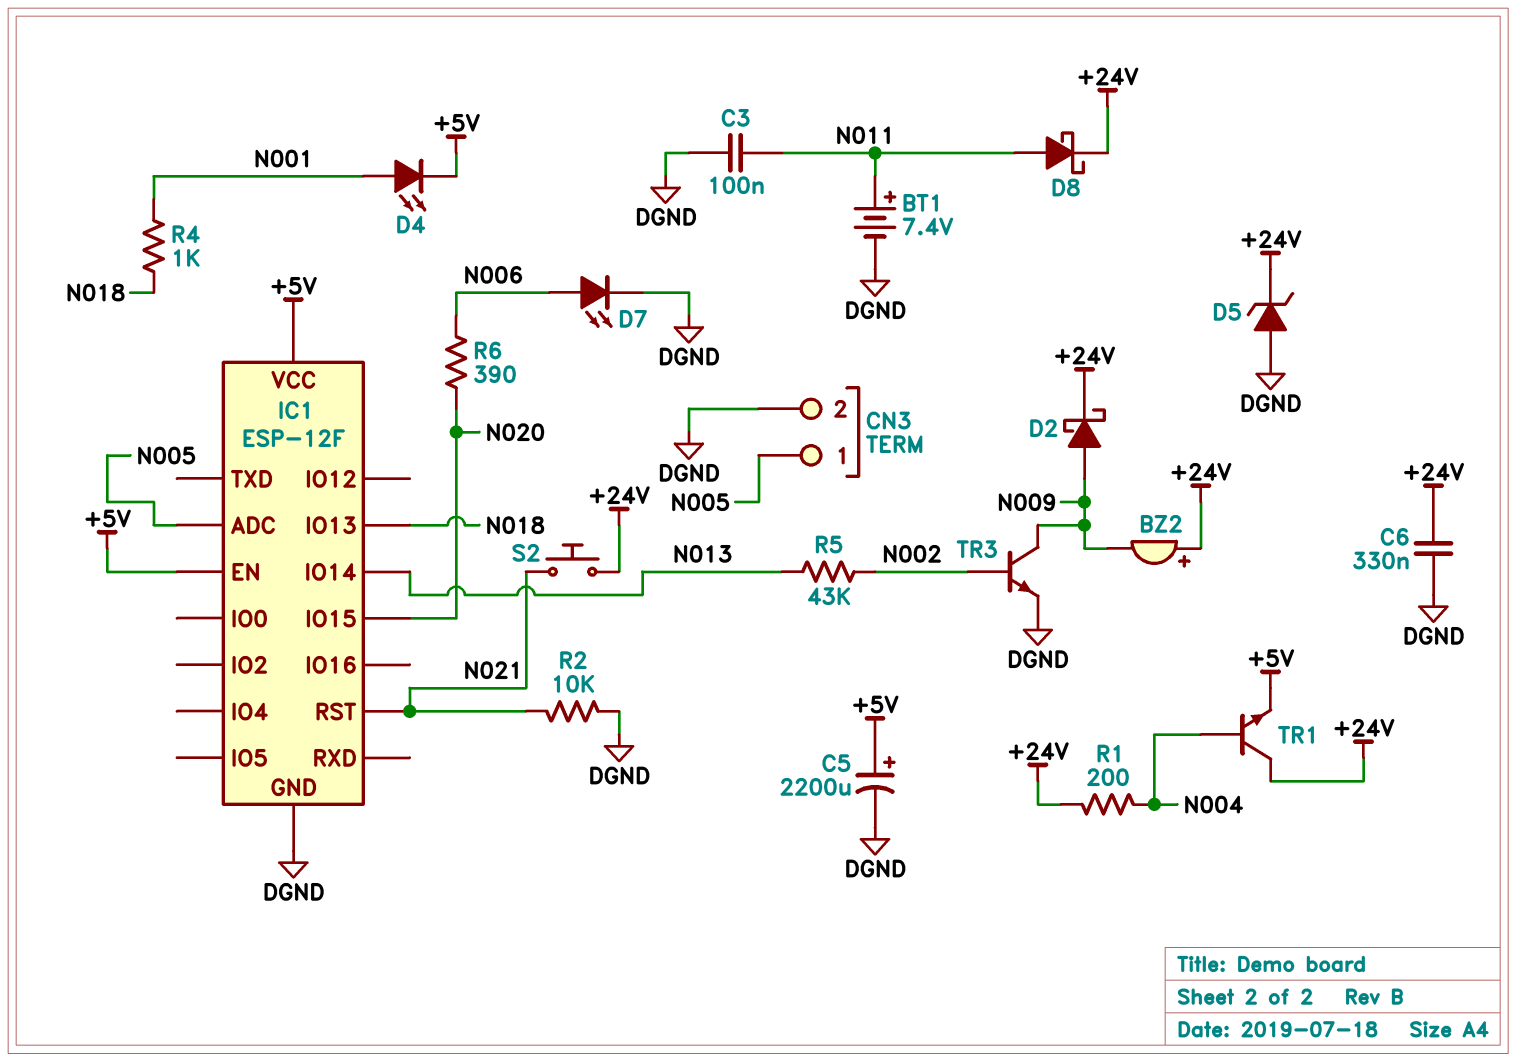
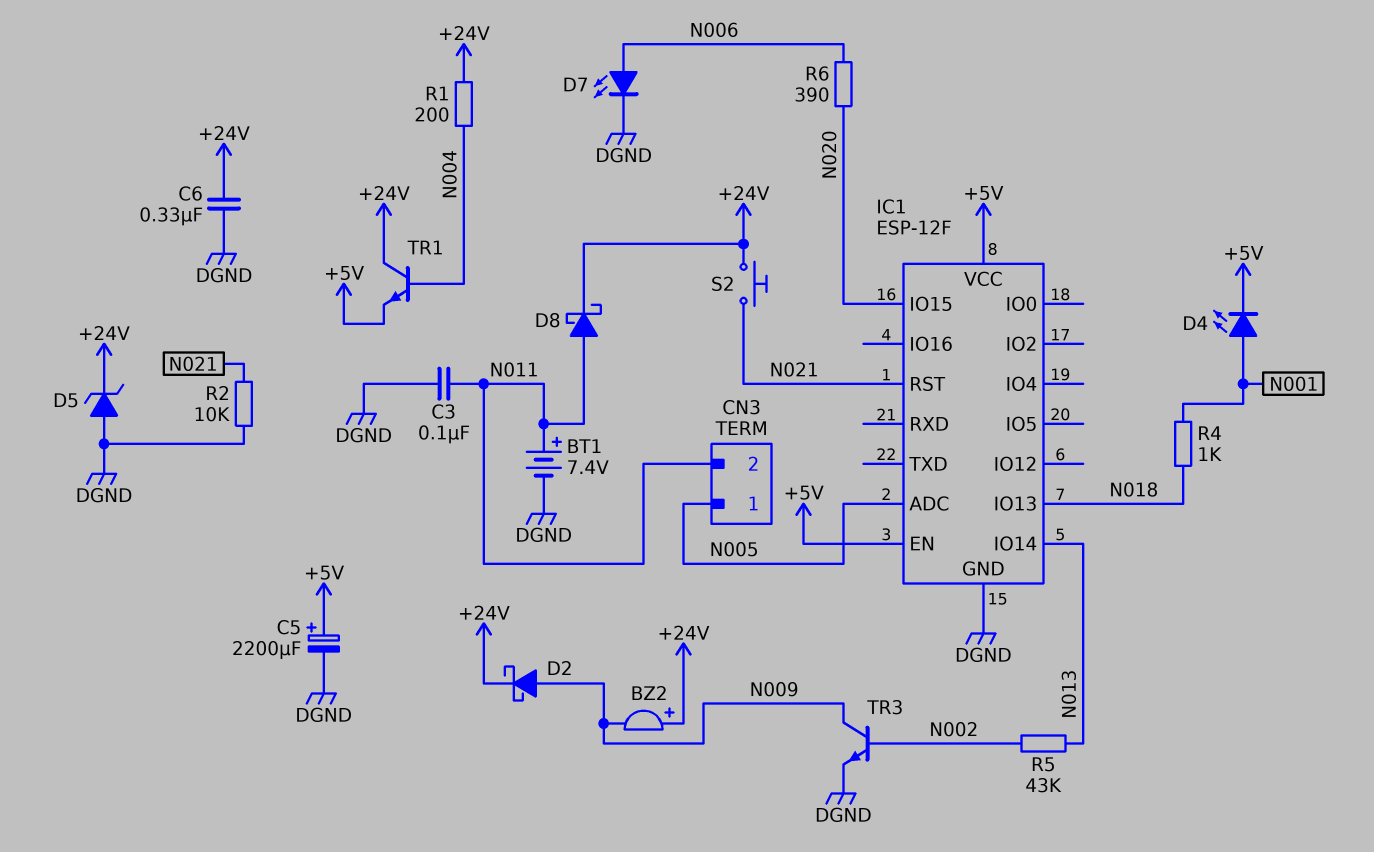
CN3 pin 2: DGND -> N011

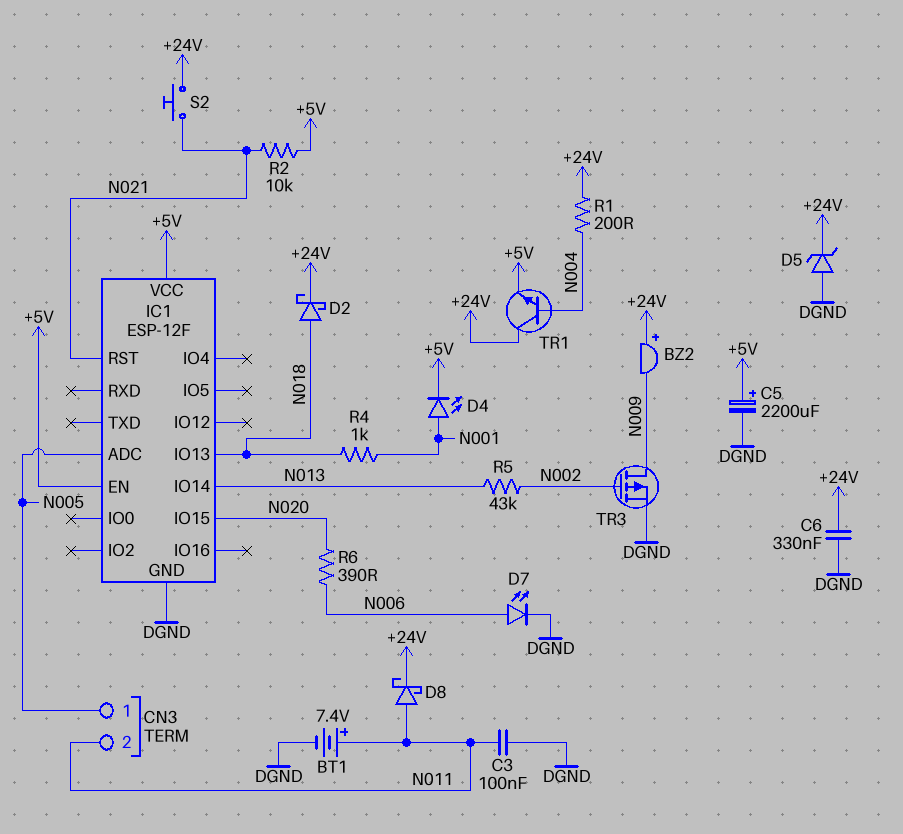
D2: schottky (A N009, K +24V) -> schottky (A N018, K +24V)
R2: 10k (DGND, N021) -> 10k (+5V, N021)
TR3: NPN (B N002, C N009, E DGND) -> PMOS (G N002, D N009, S DGND)

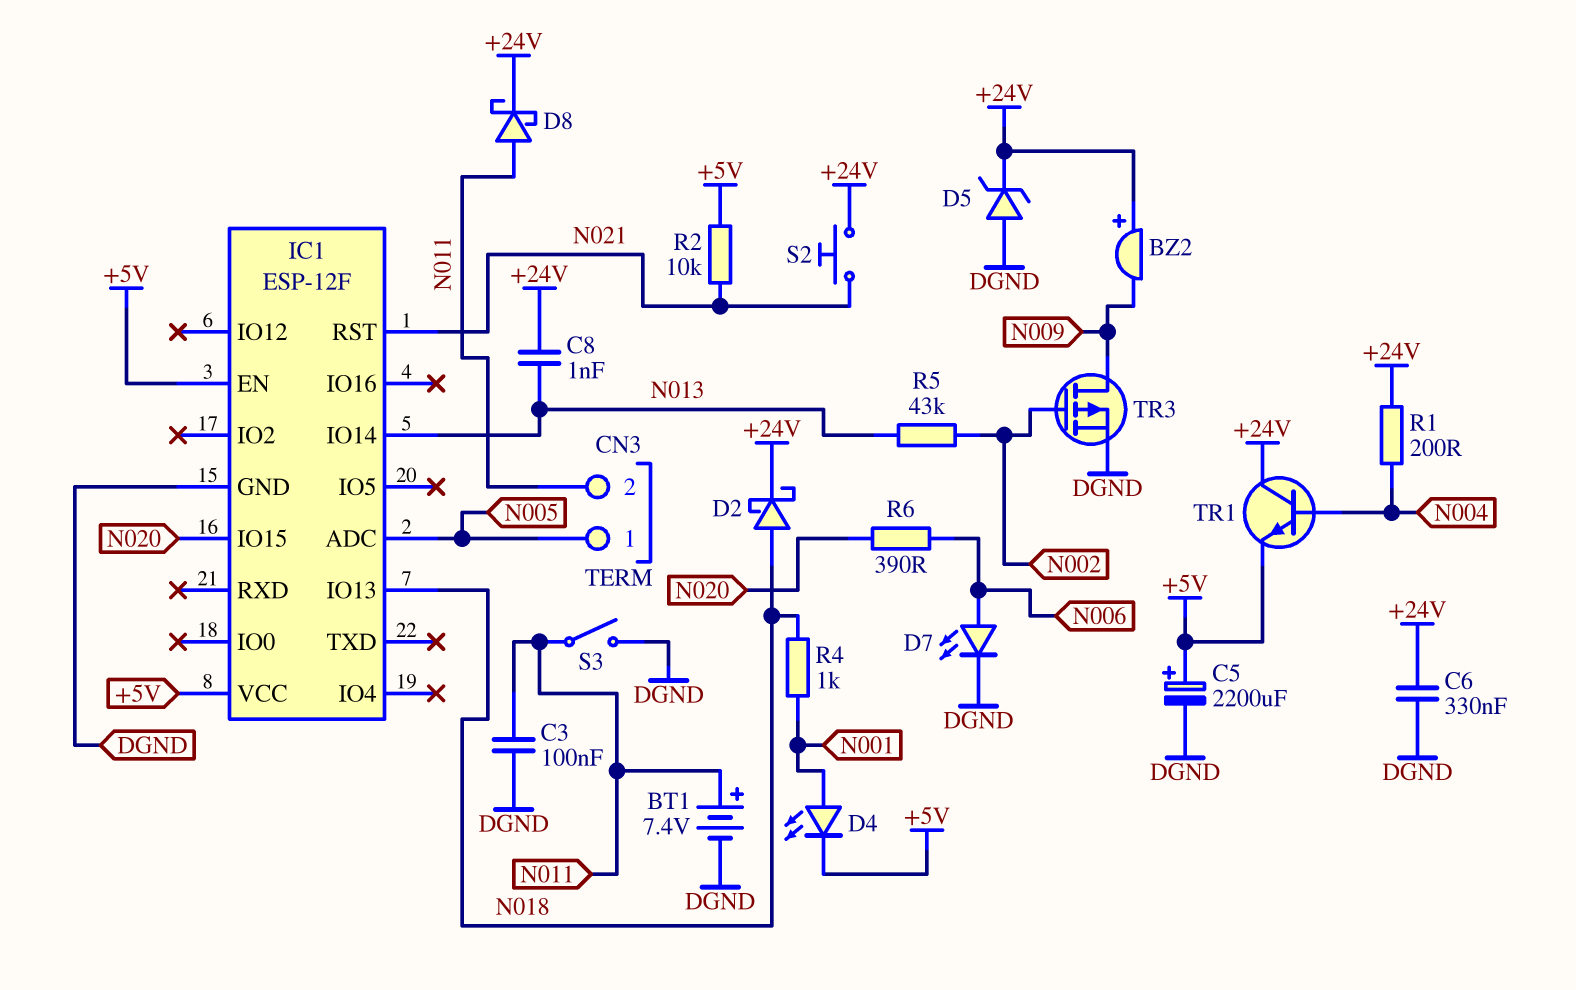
C8: none -> 1nF (+24V, N013)
S3: none -> switch (DGND, N011)

